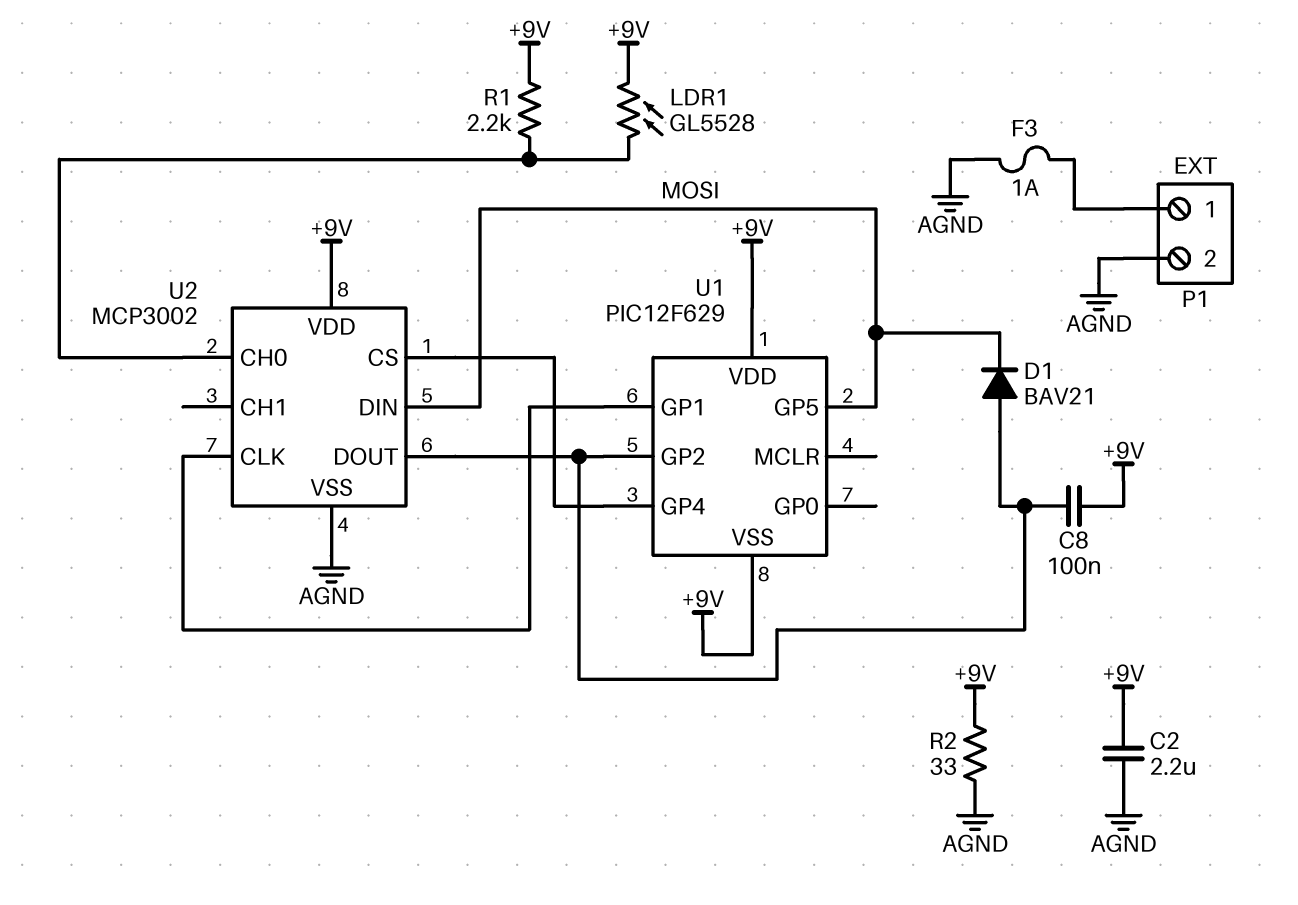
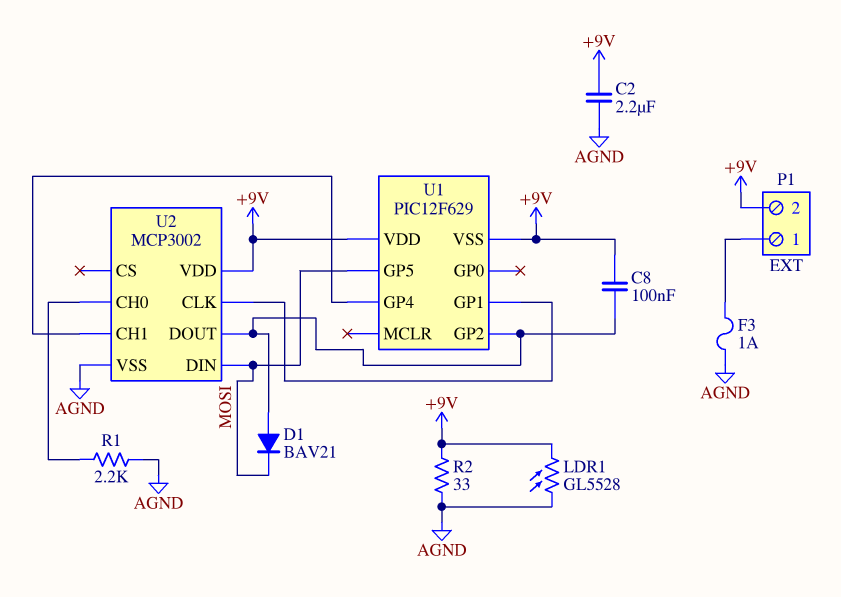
LDR1: GL5528 (+9V, U2/CH0) -> GL5528 (+9V, AGND)
P1 pin 2: AGND -> +9V
R1: 2.2k (+9V, U2/CH0) -> 2.2k (AGND, U2/CH0)
U2 pin CH1: none -> U1/GP4
U2 pin CS: U1/GP4 -> none

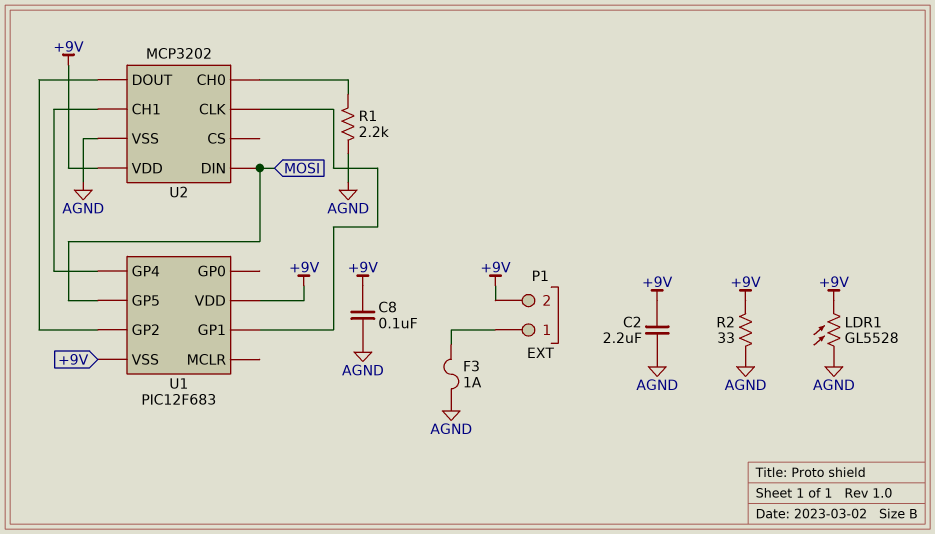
C8: 100nF (+9V, U1/GP2) -> 100nF (+9V, AGND)
D1: diode BAV21 (A U1/GP2, K MOSI) -> none
U1: PIC12F629 -> PIC12F683
U2: MCP3002 -> MCP3202

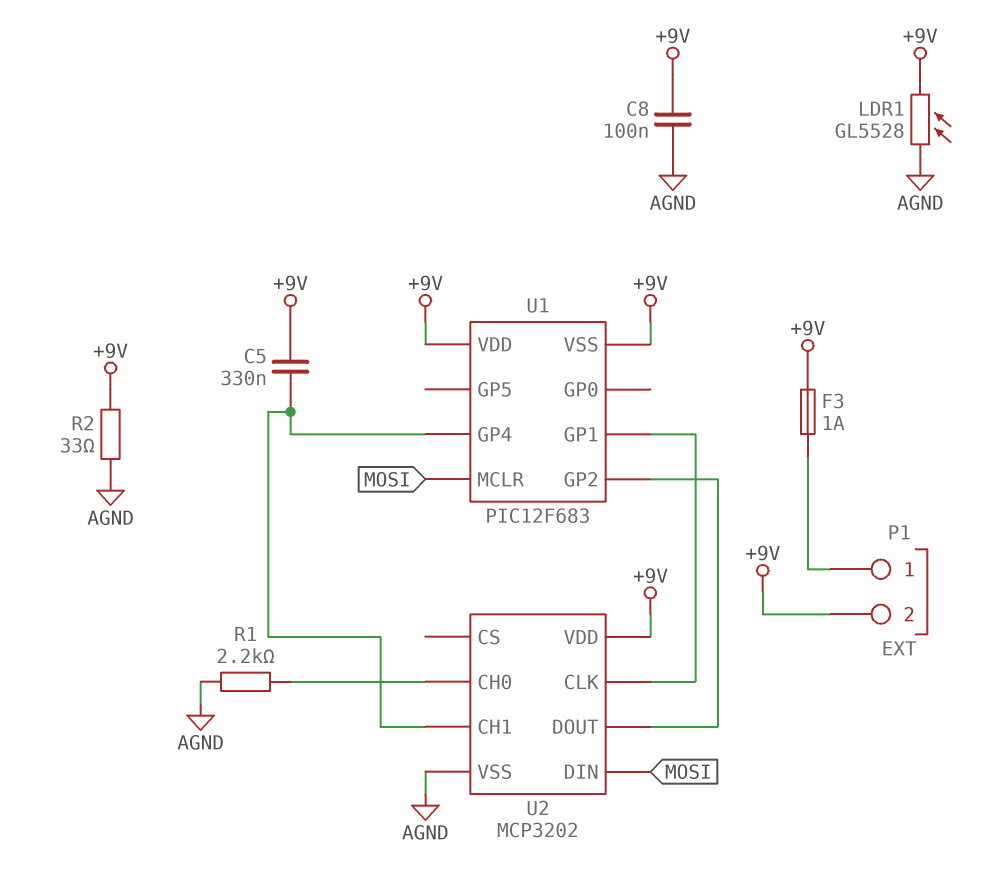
C2: 2.2uF (+9V, AGND) -> none
C5: none -> 330nF (+9V, U1/GP4)
F3: 1A (AGND, P1/1) -> 1A (+9V, P1/1)
U1 pin GP5: MOSI -> none
U1 pin MCLR: none -> MOSI

